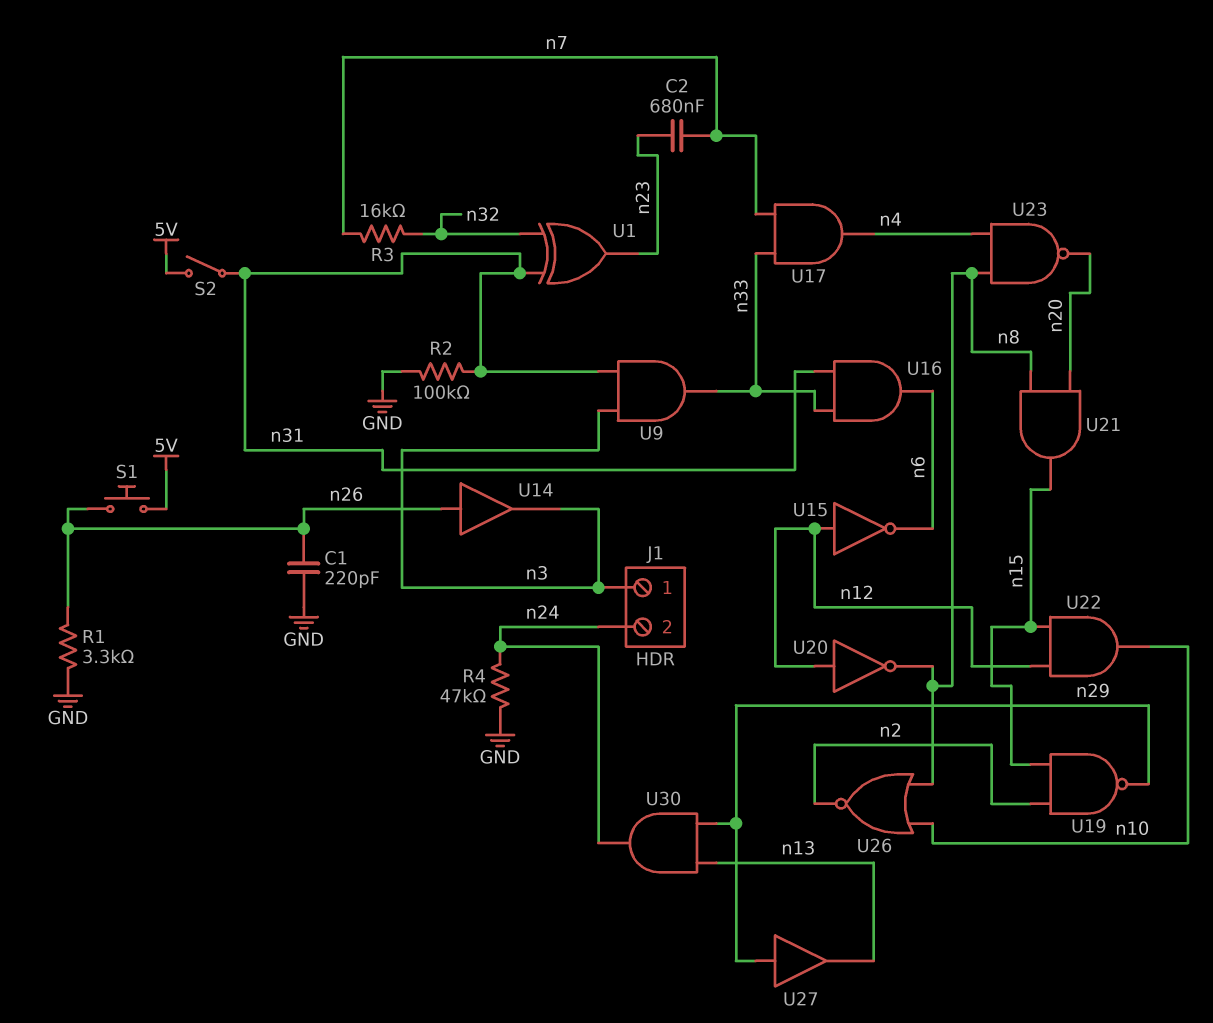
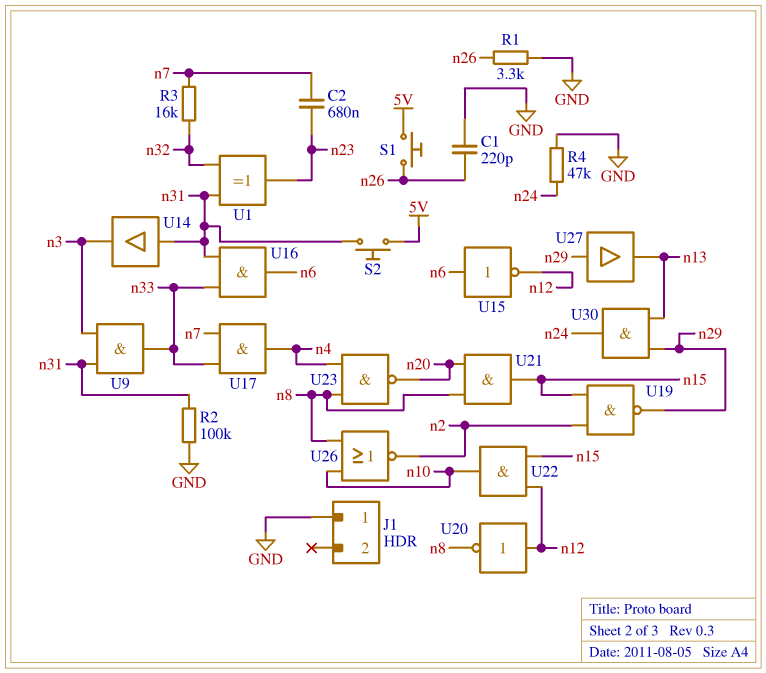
J1 pin 1: n3 -> GND
J1 pin 2: n24 -> none
S2: switch (5V, n31) -> button (5V, n31)
U14: buffer (in n26, out n3) -> buffer (in n31, out n3)
U15: NOT (in n12, out n6) -> NOT (in n6, out n12)

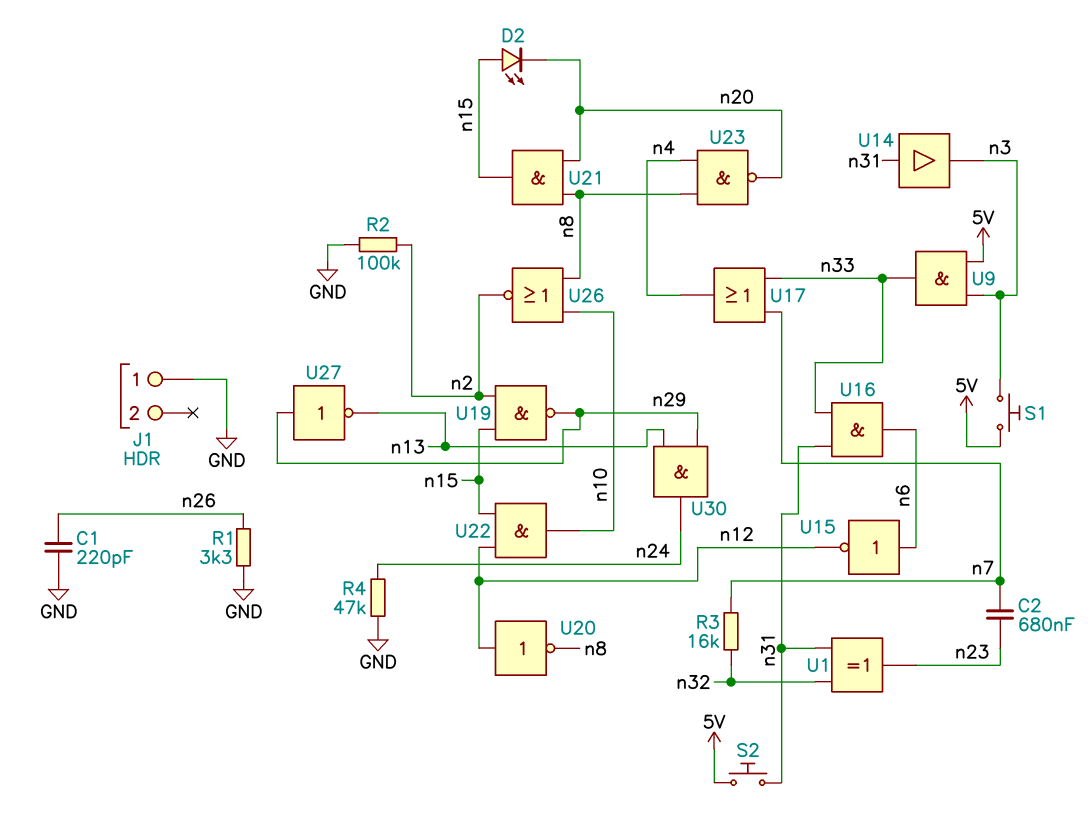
D2: none -> LED (A n15, K n20)
R2: 100k (GND, n31) -> 100k (GND, n2)
S1: button (5V, n26) -> button (5V, n3)
U9: AND (in n3, in n31, out n33) -> AND (in 5V, in n3, out n33)
U17: AND (in n7, in n33, out n4) -> OR (in n7, in n33, out n4)
U27: buffer (in n29, out n13) -> NOT (in n29, out n13)

